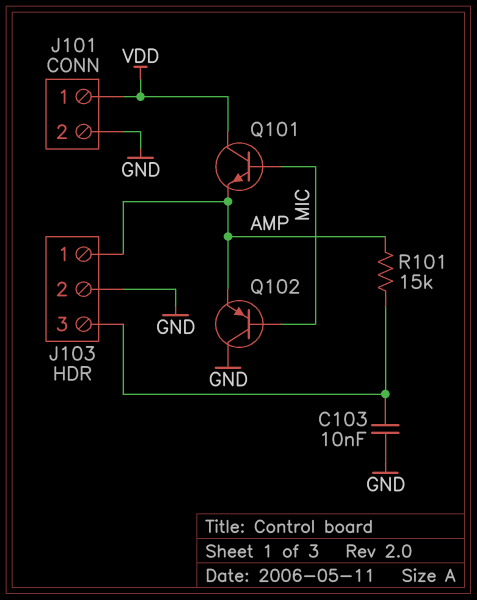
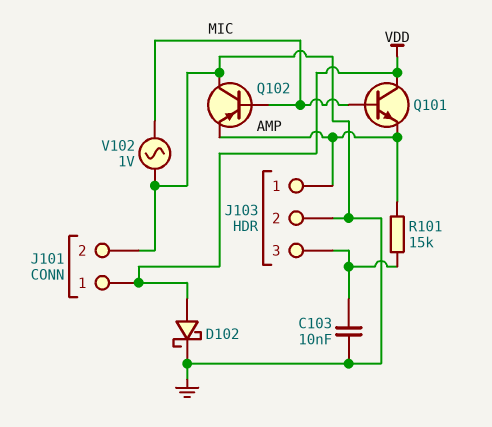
D102: none -> schottky (A VDD, K GND)
V102: none -> AC 1V (GND, MIC)

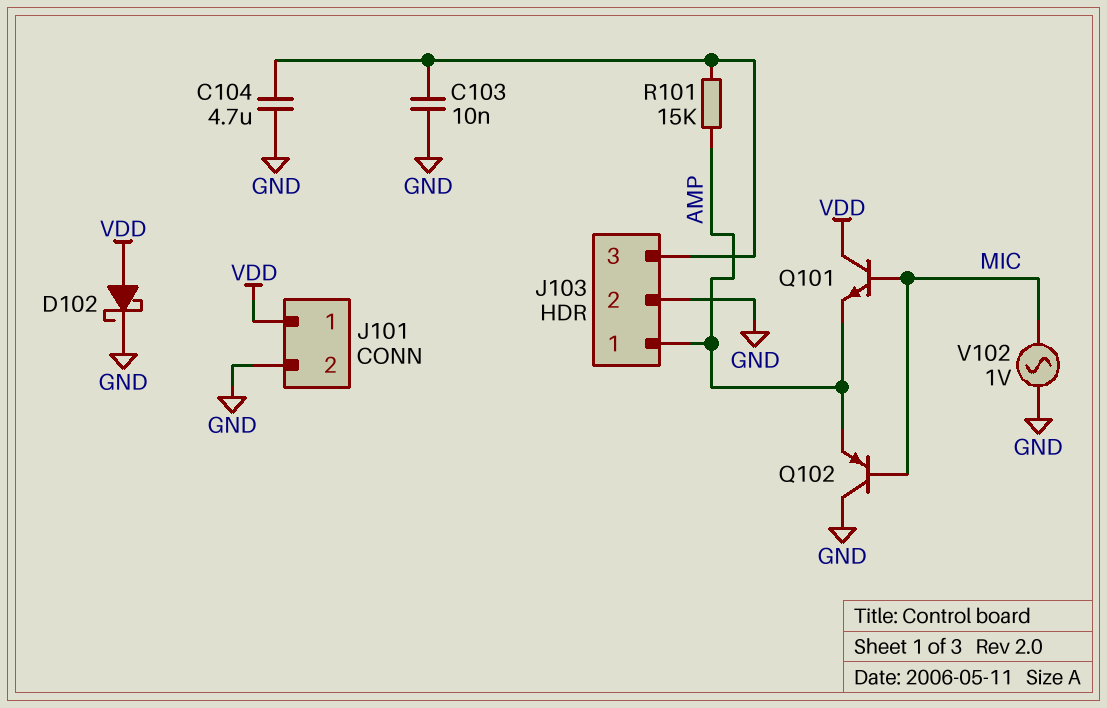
C104: none -> 4.7uF (GND, J103/3)

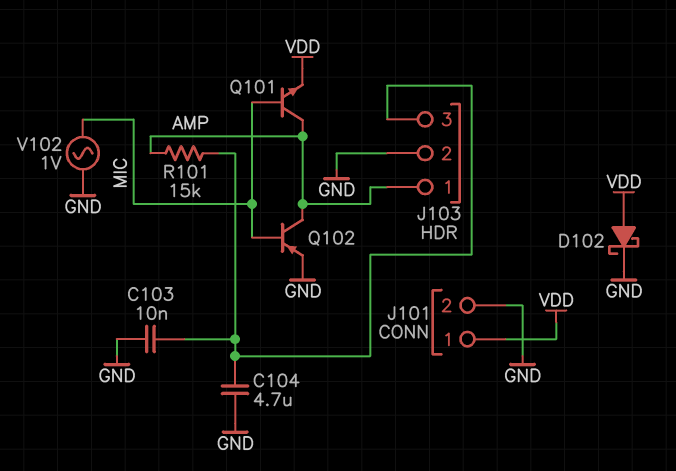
Q101: NPN (B MIC, C VDD, E AMP) -> NPN (B MIC, C AMP, E VDD)
Q102: PNP (B MIC, C GND, E AMP) -> PNP (B MIC, C AMP, E GND)

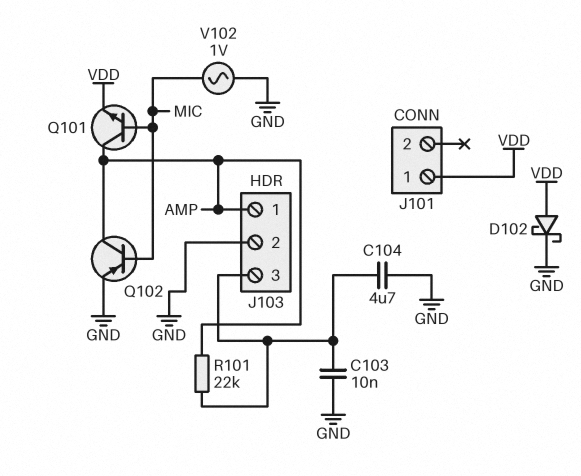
J101 pin 2: GND -> none
R101: 15k (AMP, J103/3) -> 22k (AMP, J103/3)

